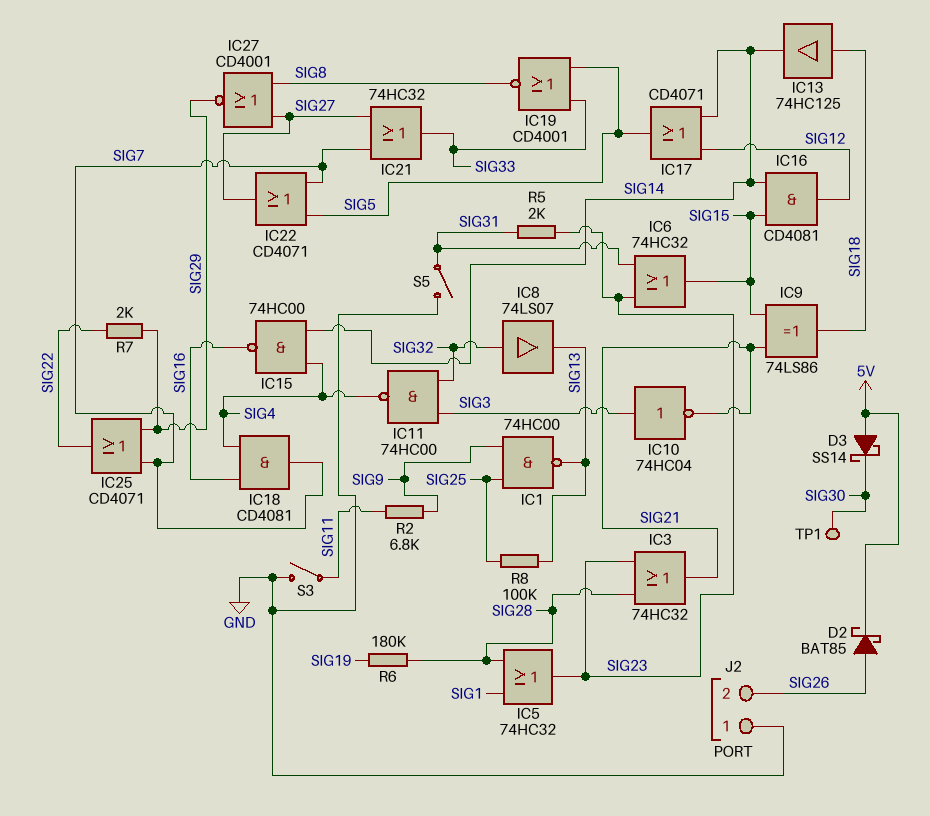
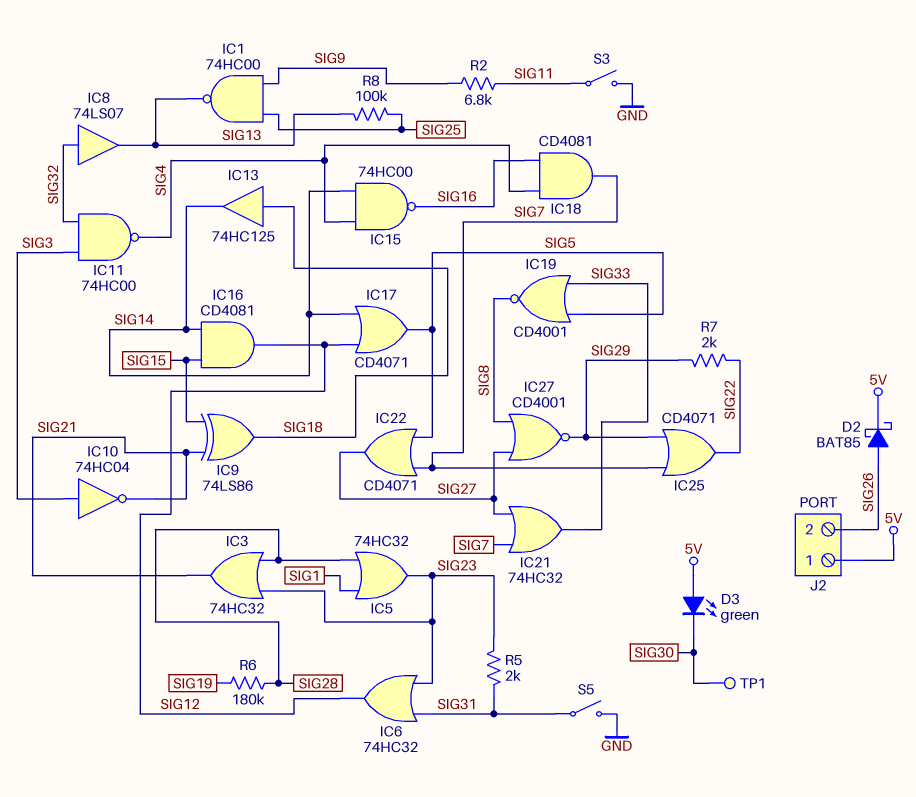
D3: schottky SS14 (A 5V, K SIG30) -> LED green (A 5V, K SIG30)
IC6: OR 74HC32 (in SIG23, in SIG31, out SIG15) -> OR 74HC32 (in SIG23, in SIG31, out SIG12)
J2 pin 1: GND -> 5V

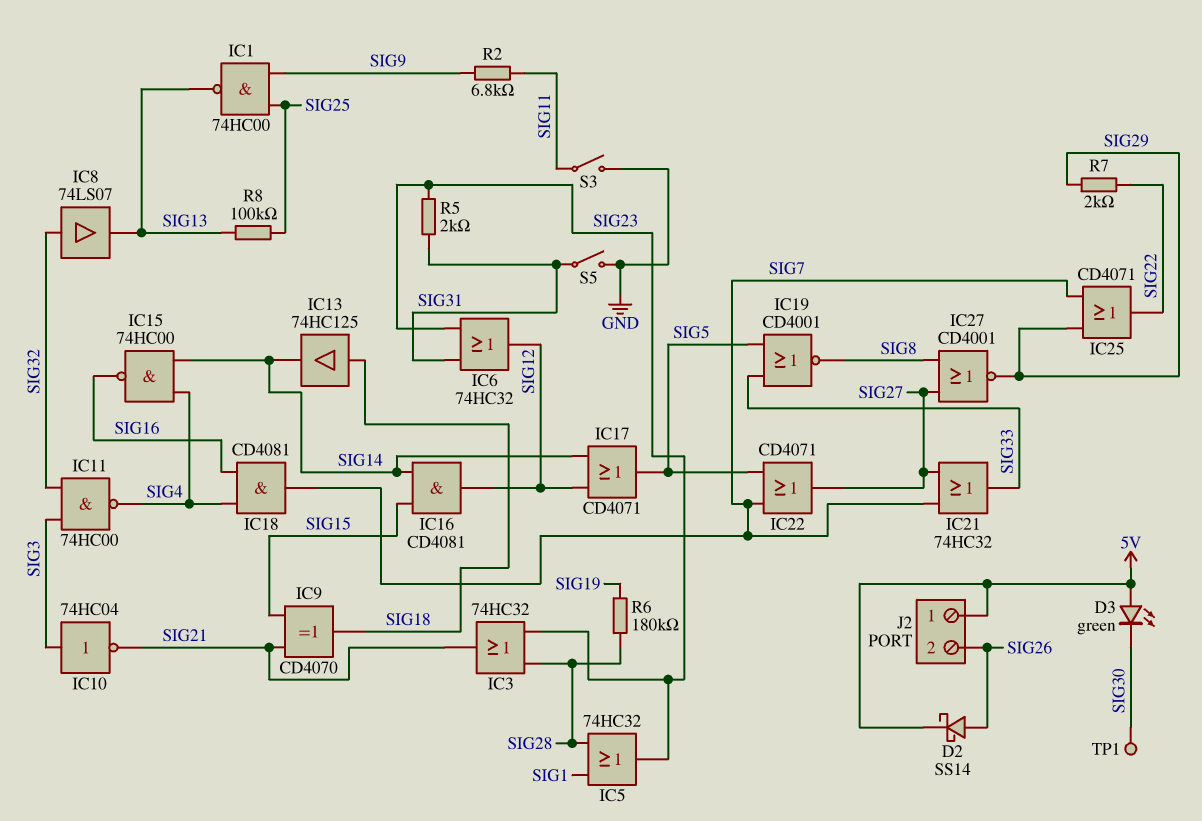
D2: schottky BAT85 (A SIG26, K 5V) -> schottky SS14 (A SIG26, K 5V)
IC9: XOR 74LS86 (in SIG15, in SIG21, out SIG18) -> XOR CD4070 (in SIG15, in SIG21, out SIG18)

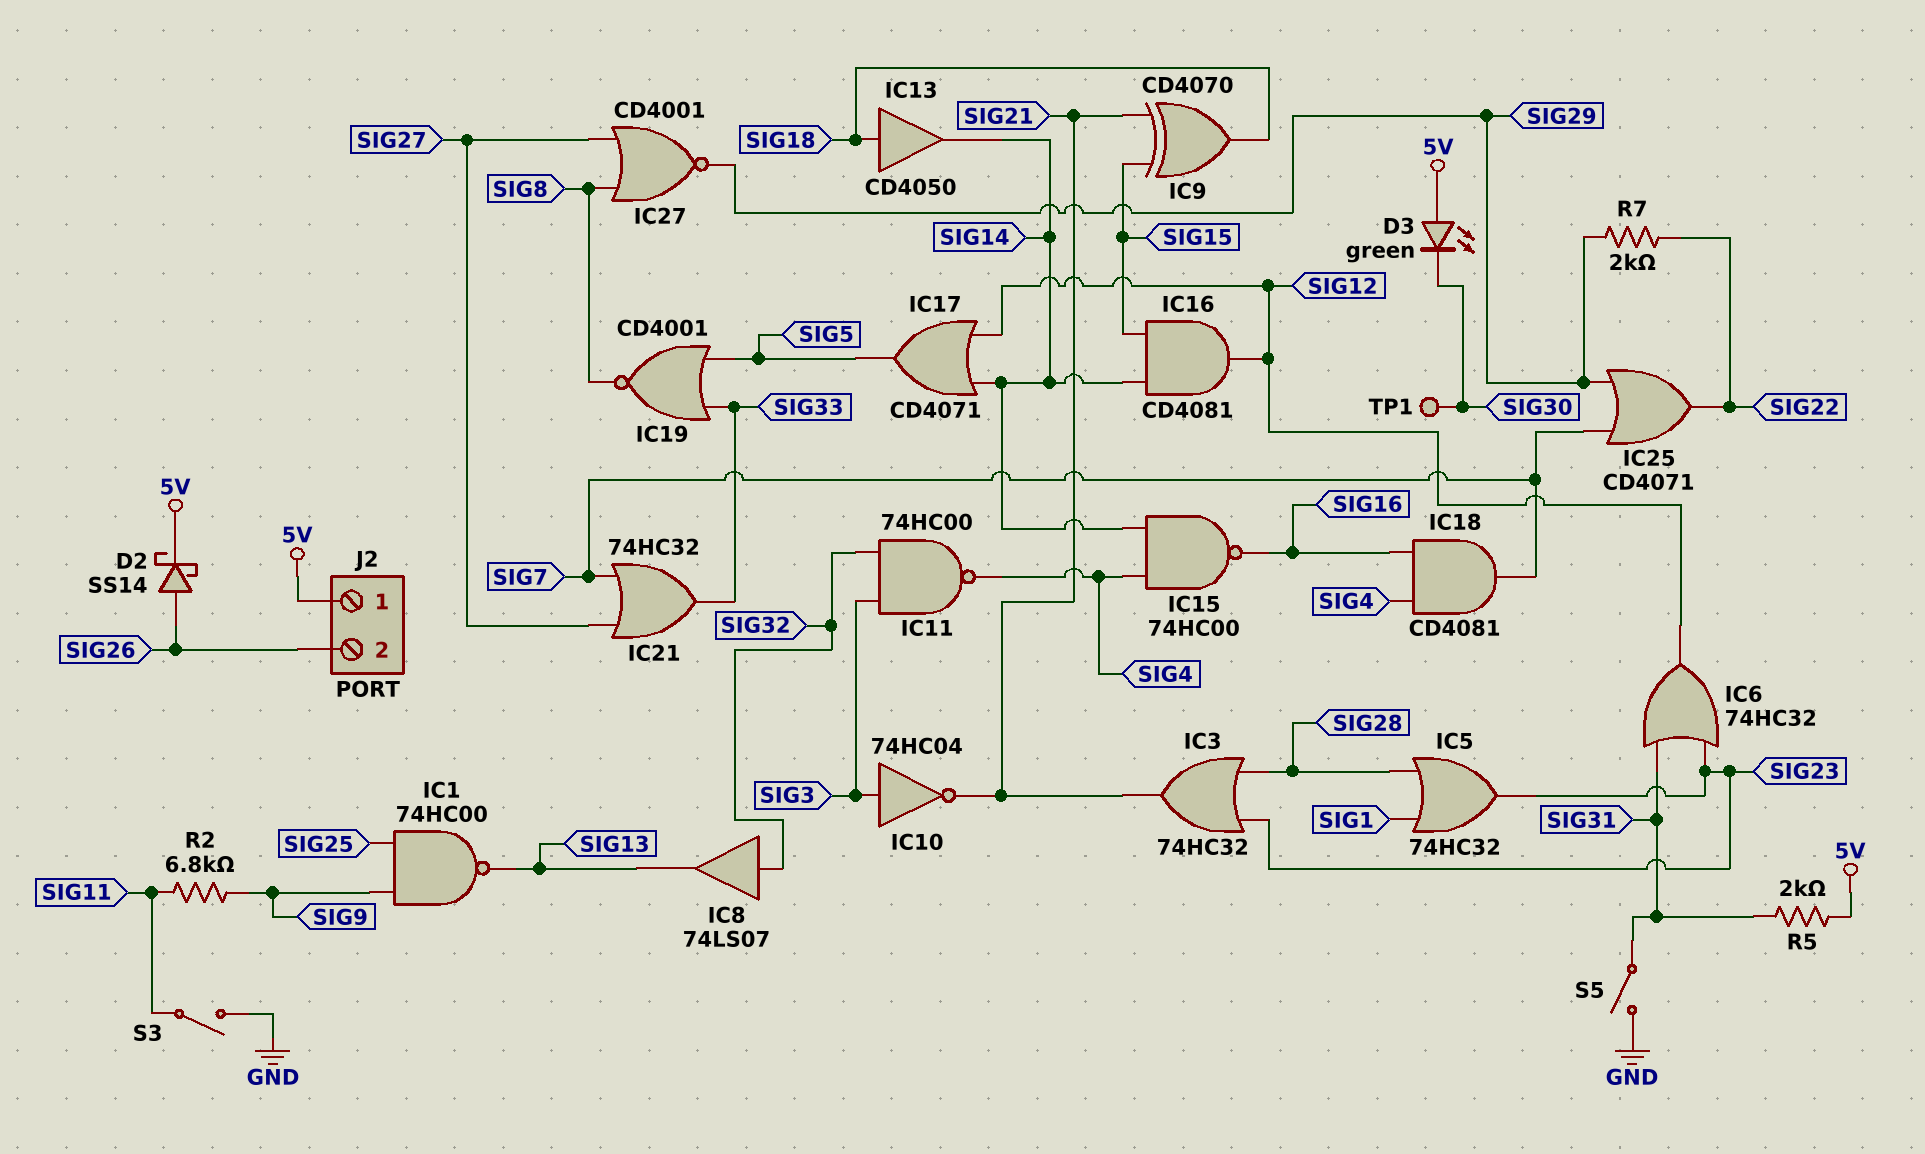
IC13: buffer 74HC125 (in SIG18, out SIG14) -> buffer CD4050 (in SIG18, out SIG14)
IC22: OR CD4071 (in SIG5, in SIG7, out SIG27) -> none
R5: 2k (SIG23, SIG31) -> 2k (5V, SIG31)
R6: 180k (SIG19, SIG28) -> none
R8: 100k (SIG13, SIG25) -> none

